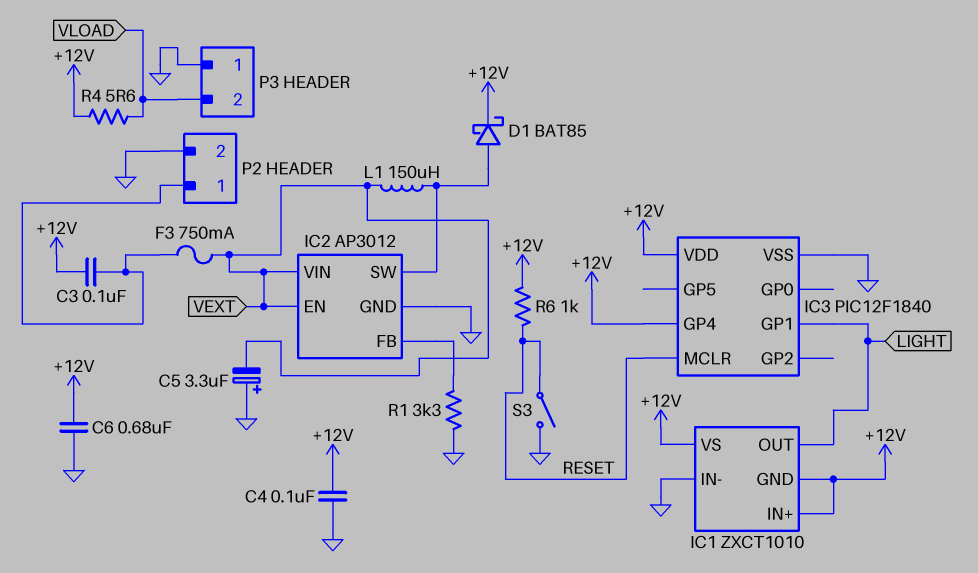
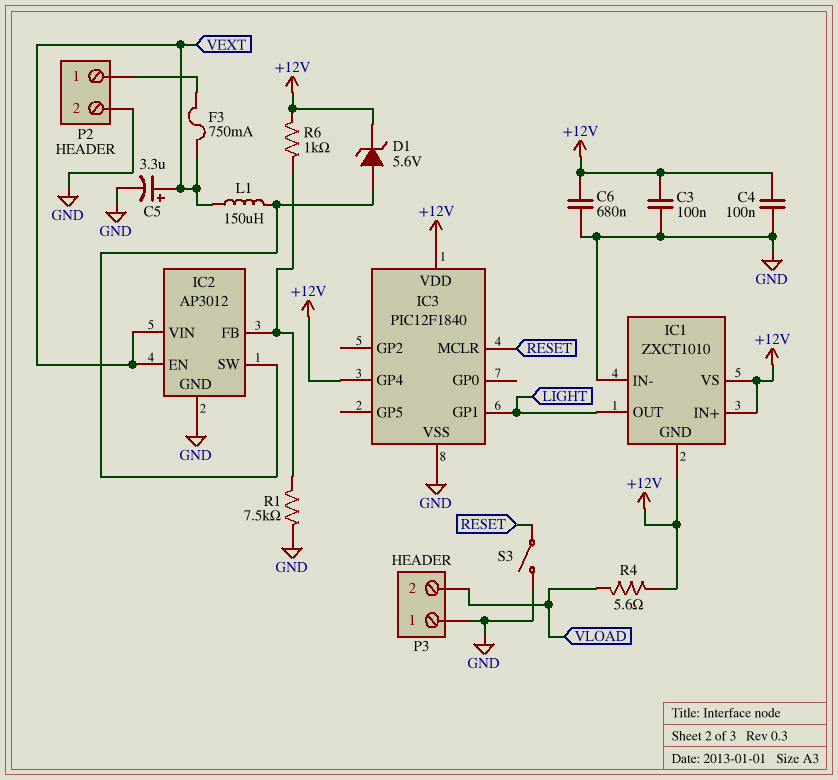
C3: 100nF (+12V, P2/1) -> 100nF (+12V, GND)
C5: 3.3uF (plus GND, minus VEXT) -> 3.3uF (plus VEXT, minus GND)
D1: schottky BAT85 (A IC2/SW, K +12V) -> zener 5.6V (A IC2/SW, K +12V)
R1: 3.3k (GND, IC2/FB) -> 7.5k (GND, IC2/FB)
R6: 1k (+12V, RESET) -> 1k (+12V, IC2/FB)

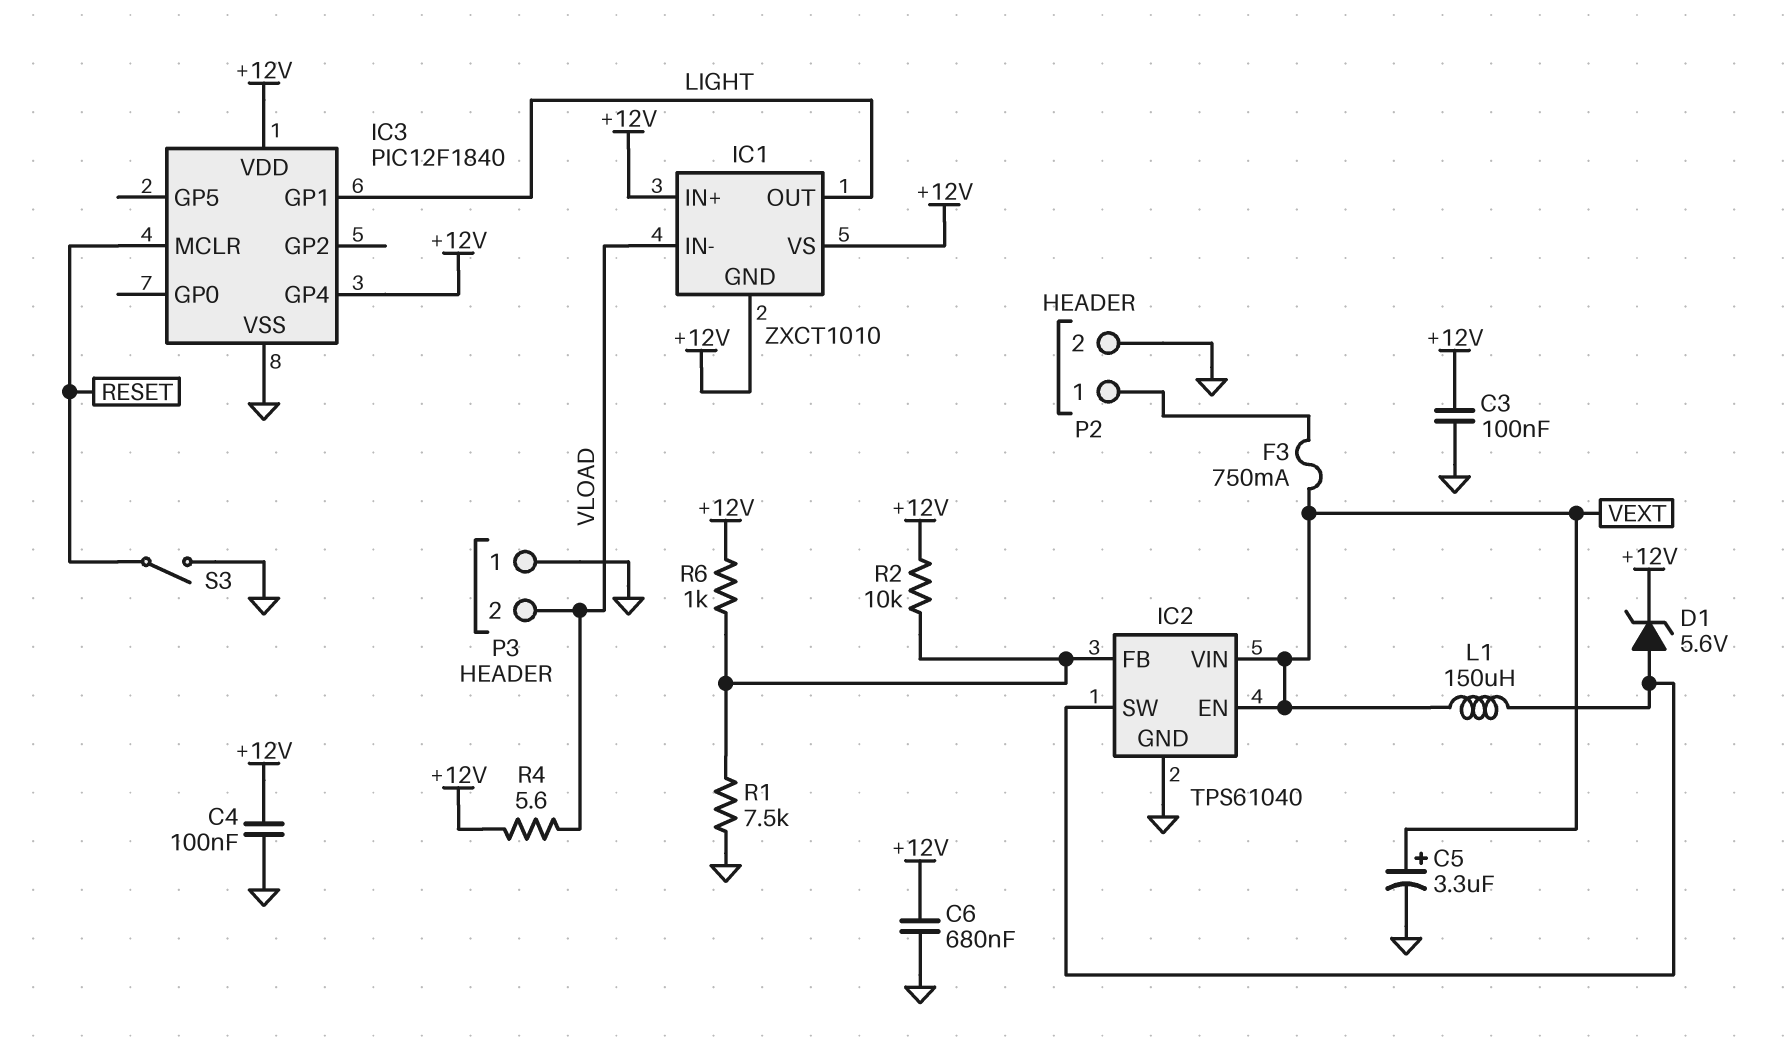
IC1 pin IN-: GND -> VLOAD
IC2: AP3012 -> TPS61040
R2: none -> 10k (+12V, IC2/FB)

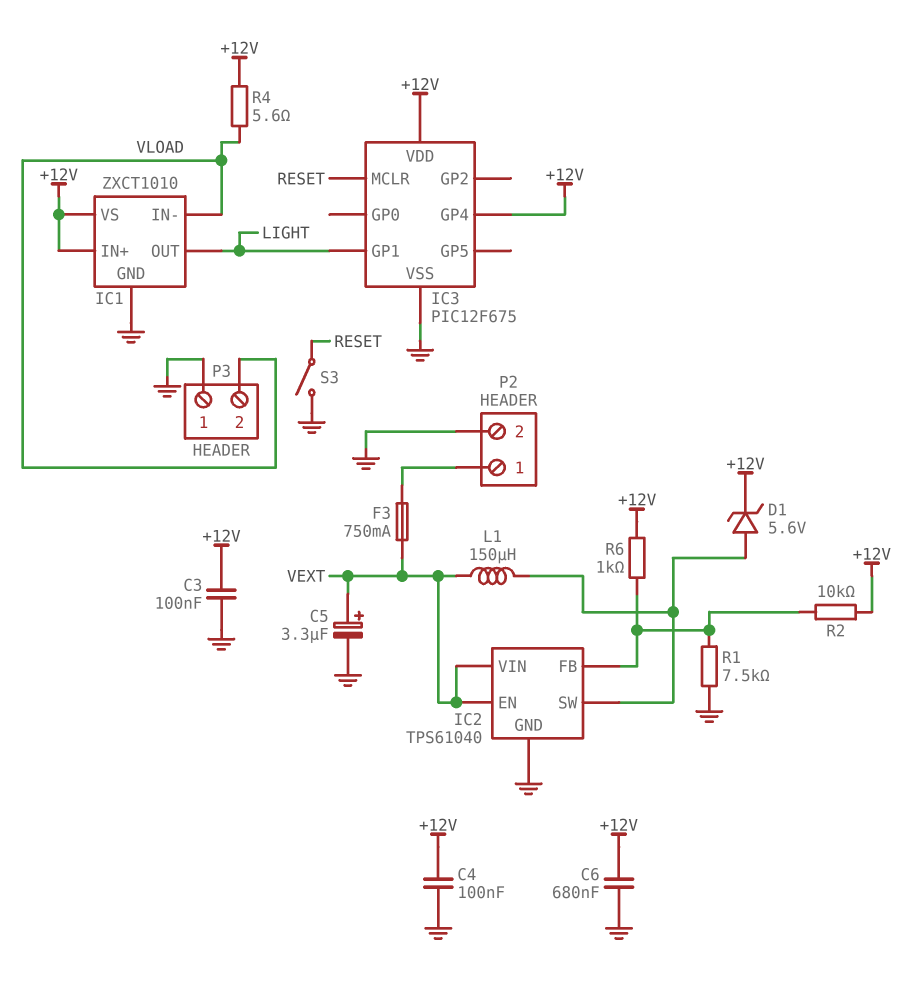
IC1 pin GND: +12V -> GND
IC3: PIC12F1840 -> PIC12F675

